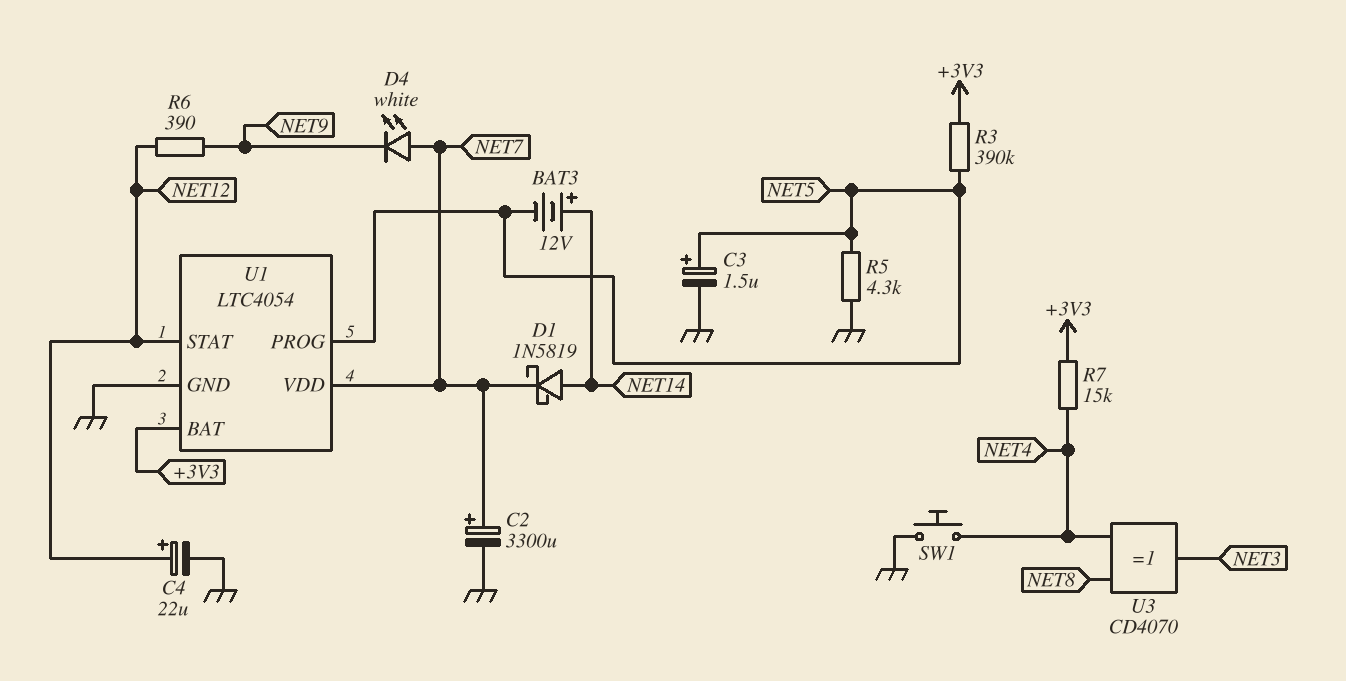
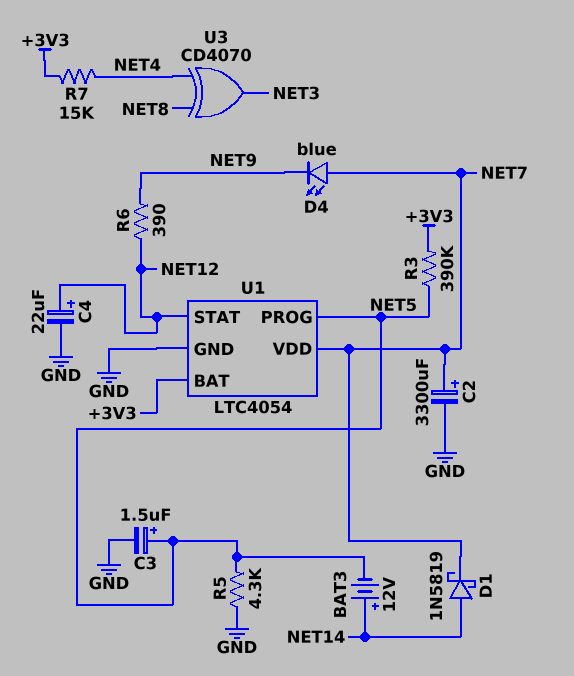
D4: LED white (A NET7, K NET9) -> LED blue (A NET7, K NET9)
SW1: button (GND, NET4) -> none

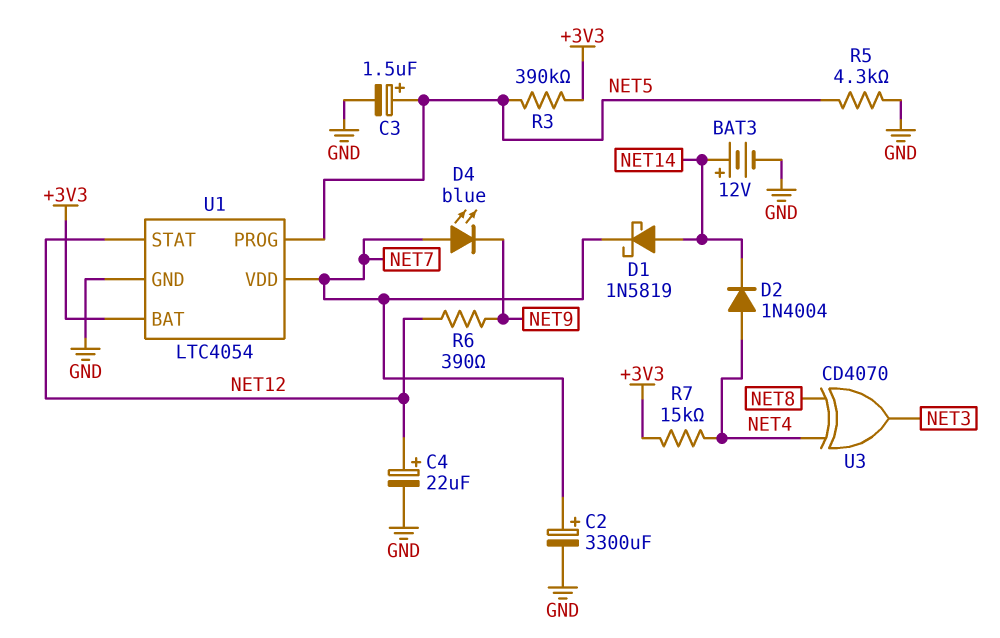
BAT3: 12V (plus NET14, minus NET5) -> 12V (plus NET14, minus GND)
D2: none -> diode 1N4004 (A NET4, K NET14)

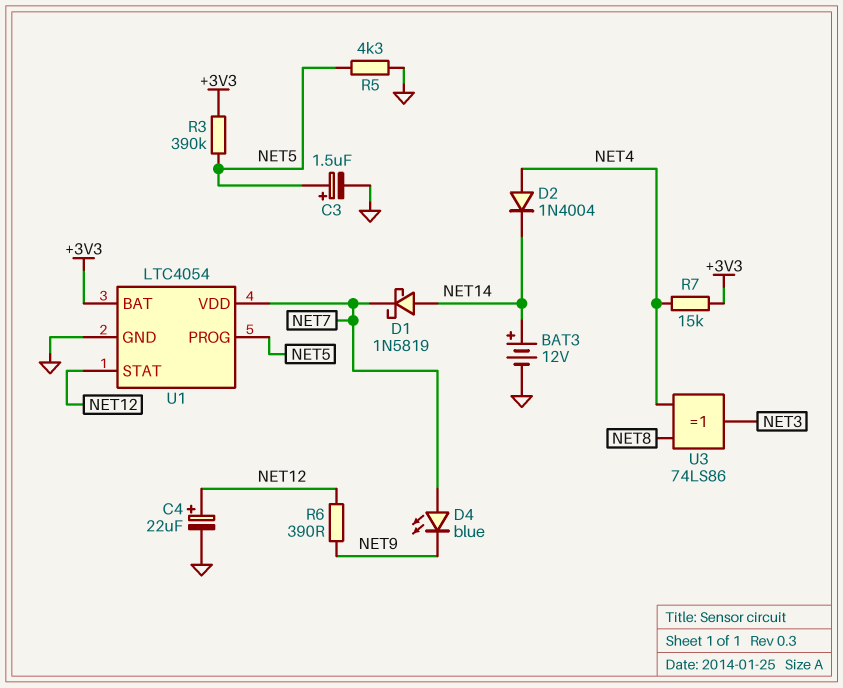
C2: 3300uF (plus NET7, minus GND) -> none
U3: XOR CD4070 (in NET4, in NET8, out NET3) -> XOR 74LS86 (in NET4, in NET8, out NET3)

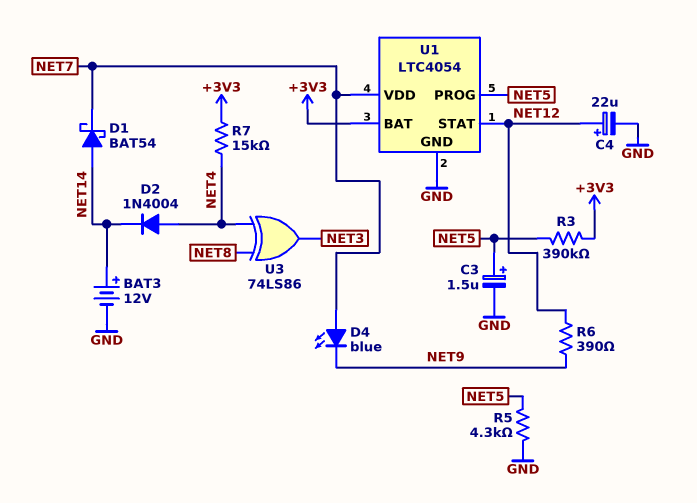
D1: schottky 1N5819 (A NET14, K NET7) -> schottky BAT54 (A NET14, K NET7)

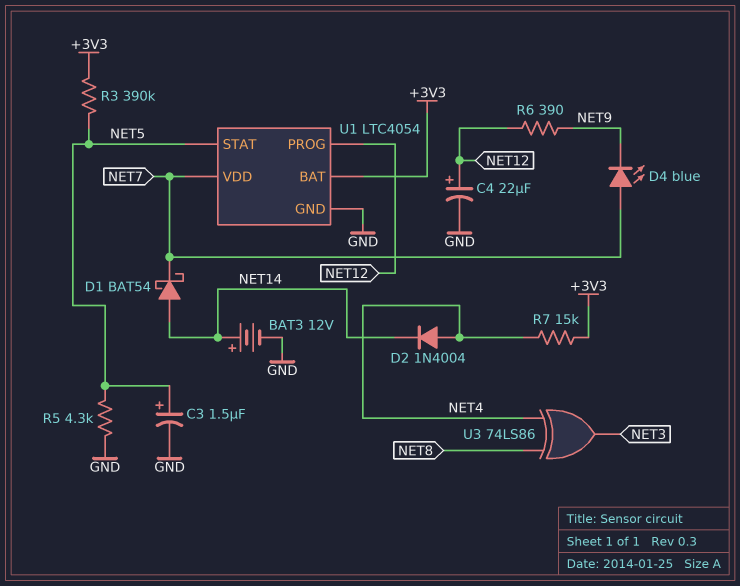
U1 pin PROG: NET5 -> NET12
U1 pin STAT: NET12 -> NET5

